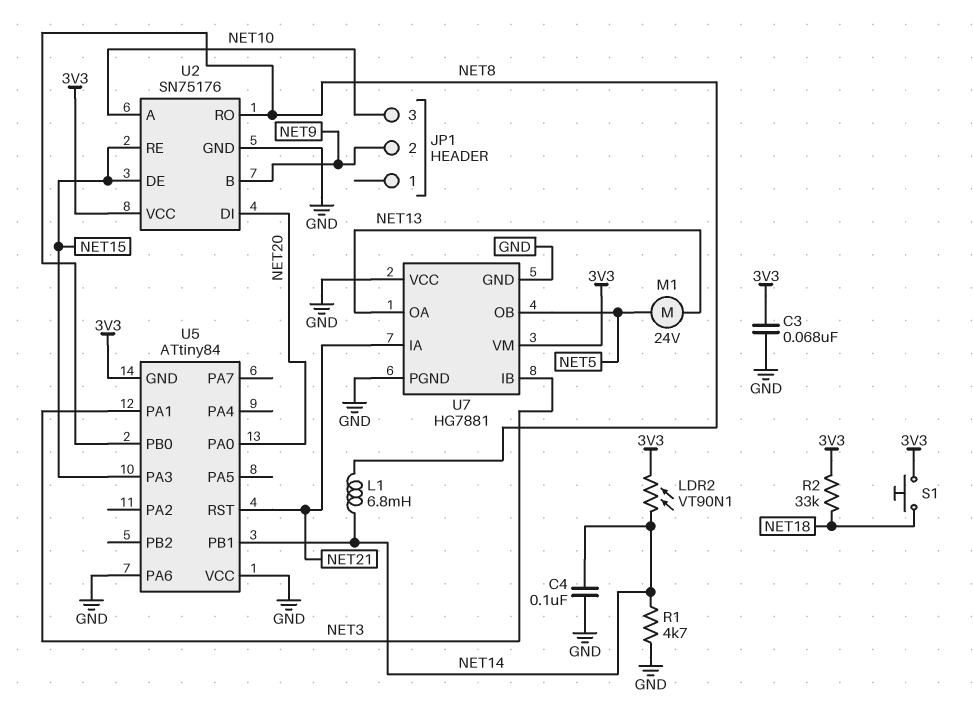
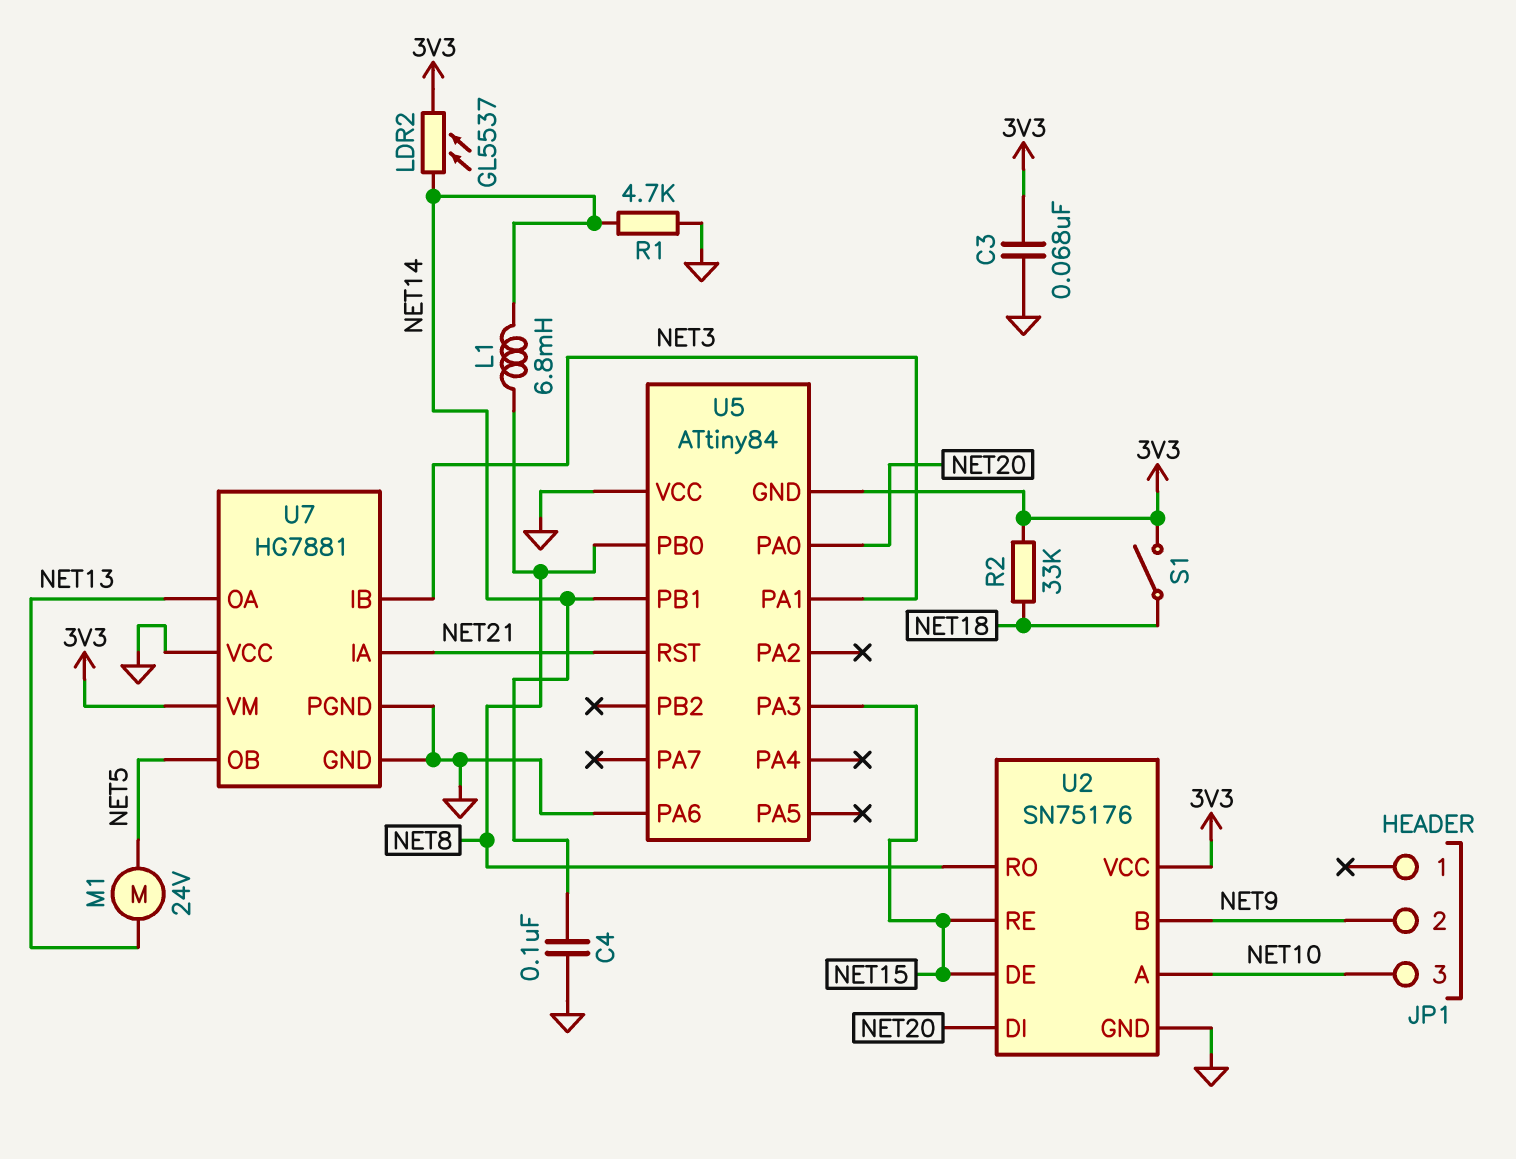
LDR2: VT90N1 (3V3, NET14) -> GL5537 (3V3, NET14)
S1: button (3V3, NET18) -> switch (3V3, NET18)

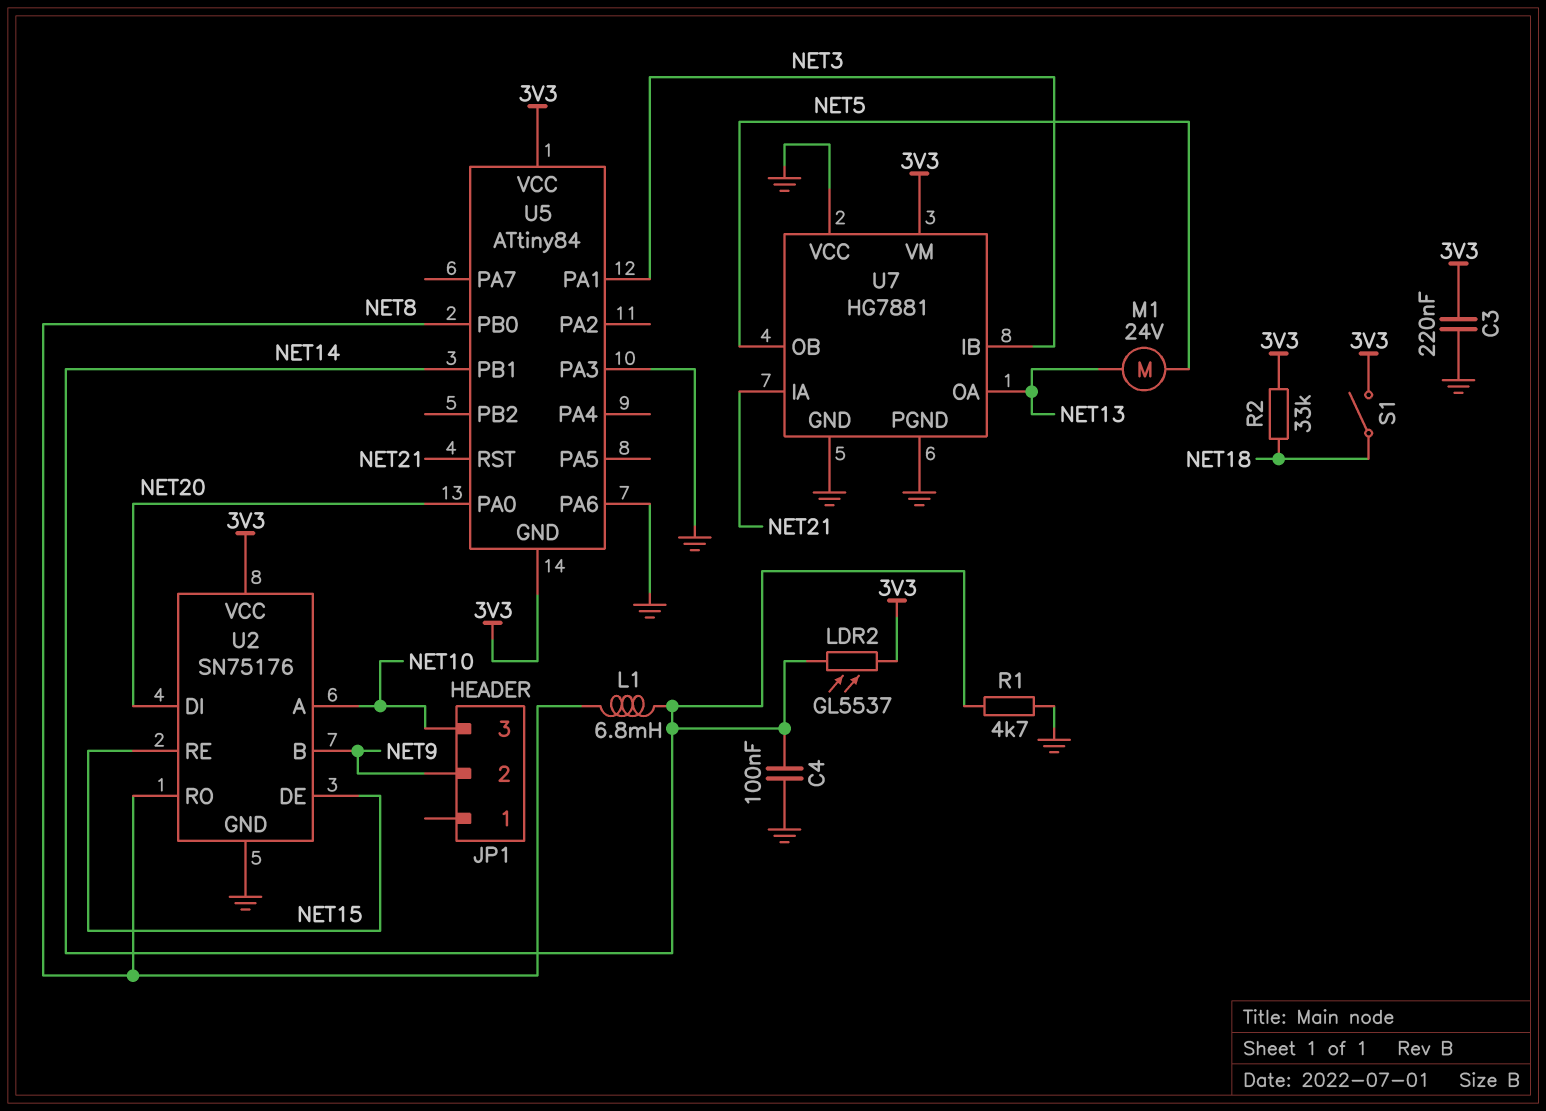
C3: 68nF (3V3, GND) -> 220nF (3V3, GND)
U5 pin PA3: NET15 -> GND
U5 pin VCC: GND -> 3V3

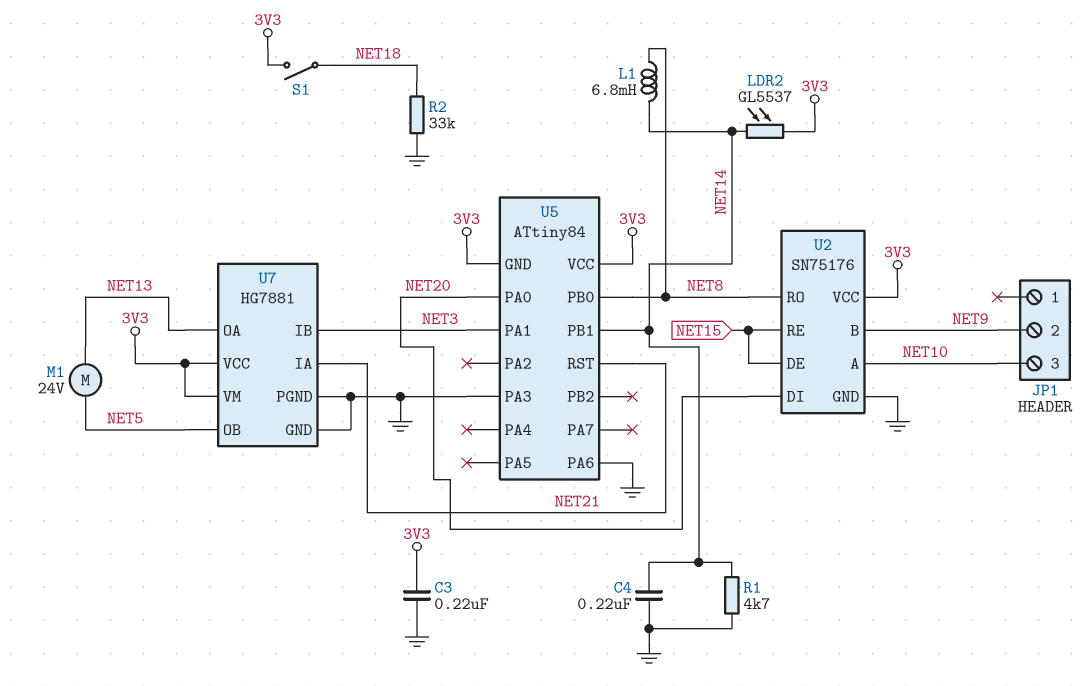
C4: 100nF (GND, NET14) -> 220nF (GND, NET14)
R2: 33k (3V3, NET18) -> 33k (GND, NET18)
U7 pin VCC: GND -> 3V3

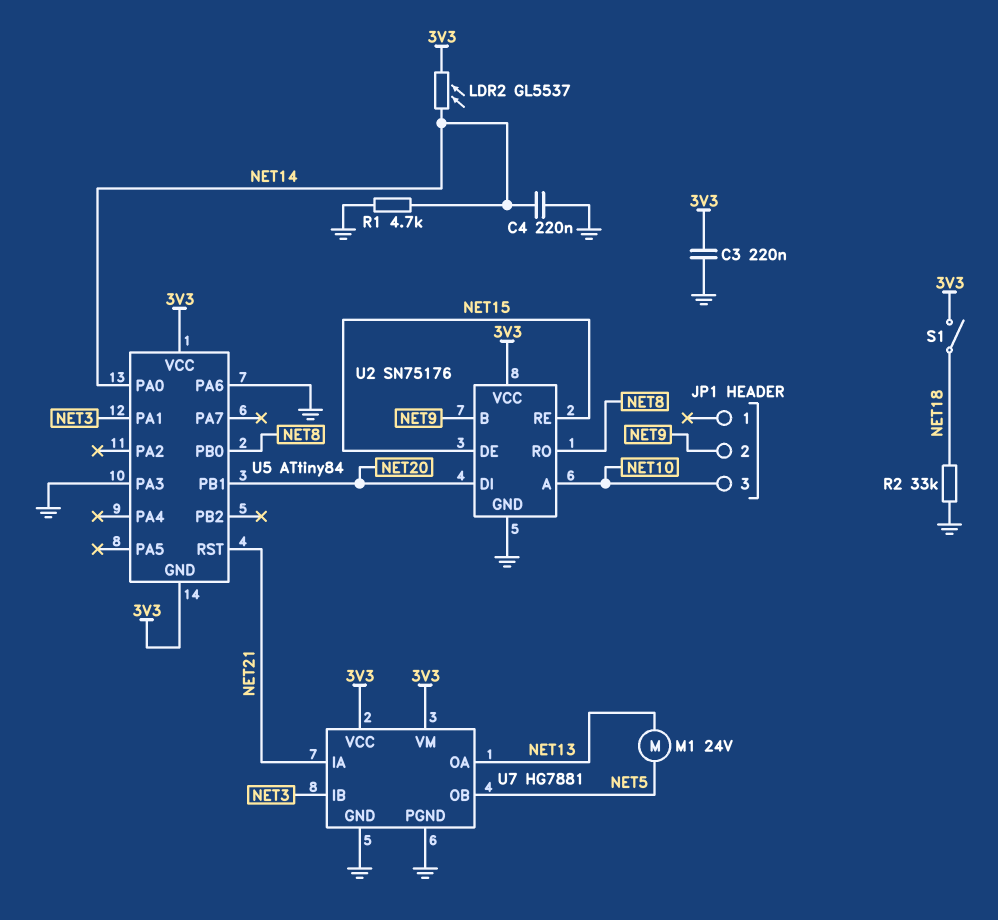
L1: 6.8mH (NET8, NET14) -> none
U5 pin PA0: NET20 -> NET14
U5 pin PB1: NET14 -> NET20

